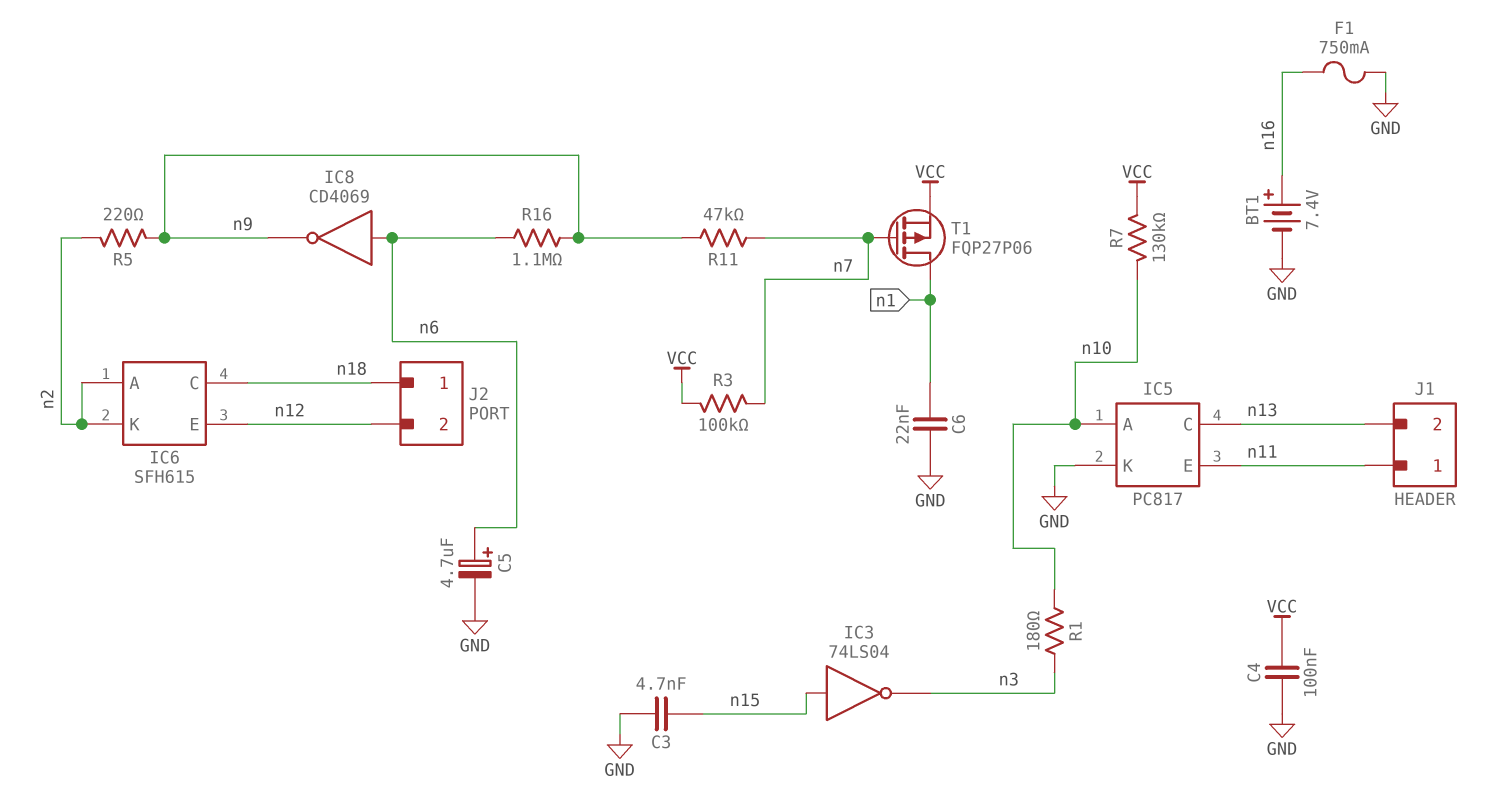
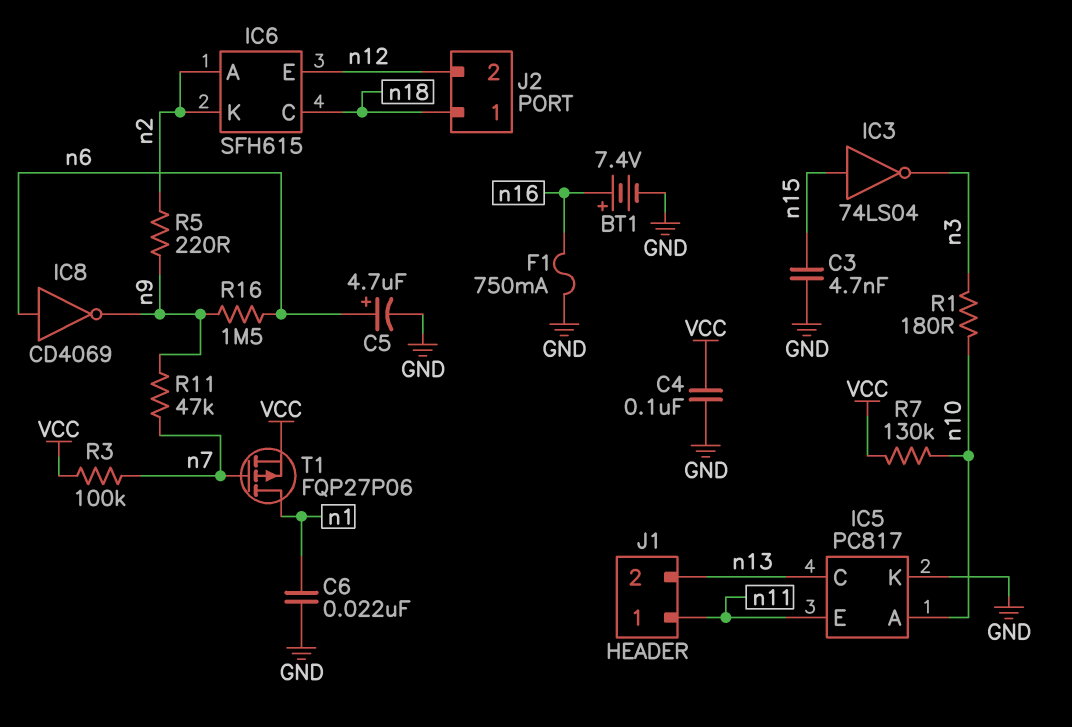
R16: 1.1M (n6, n9) -> 1.5M (n6, n9)

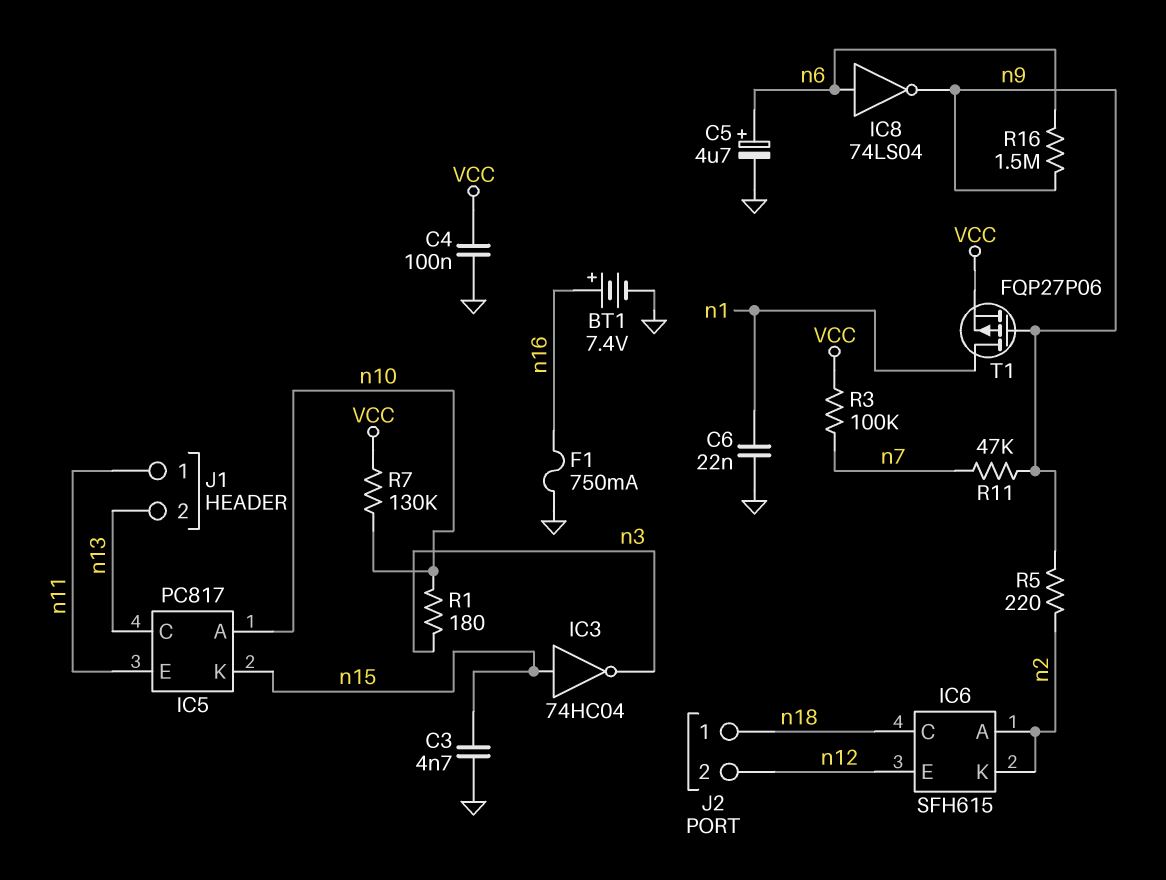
IC3: NOT 74LS04 (in n15, out n3) -> NOT 74HC04 (in n15, out n3)
IC5 pin K: GND -> n15
IC8: NOT CD4069 (in n6, out n9) -> NOT 74LS04 (in n6, out n9)
T1: PMOS FQP27P06 (G n7, D n1, S VCC) -> PMOS FQP27P06 (G n9, D n1, S VCC)

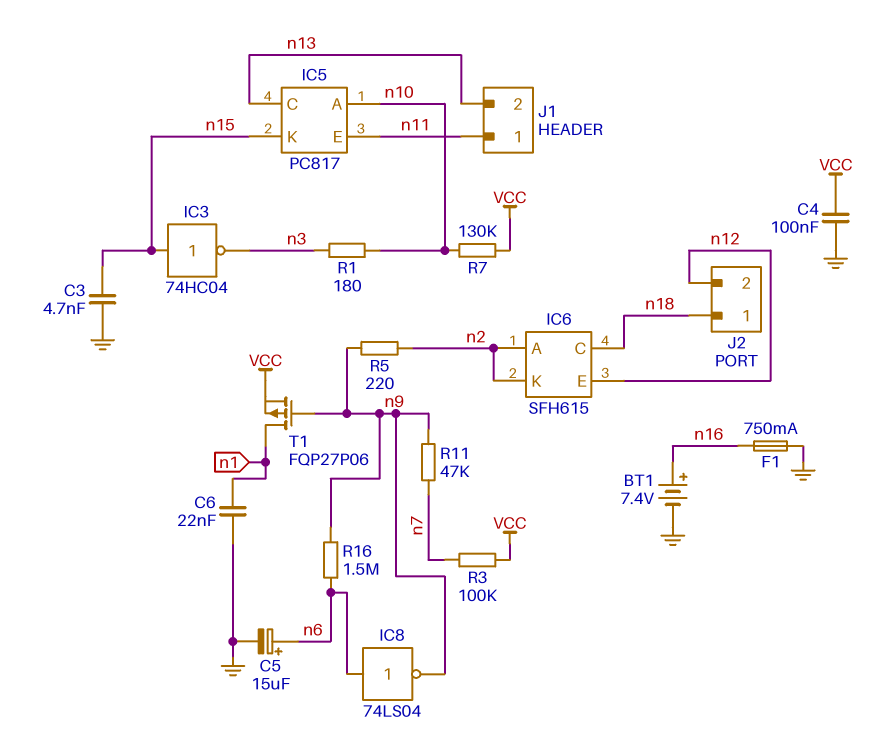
C5: 4.7uF (plus n6, minus GND) -> 15uF (plus n6, minus GND)

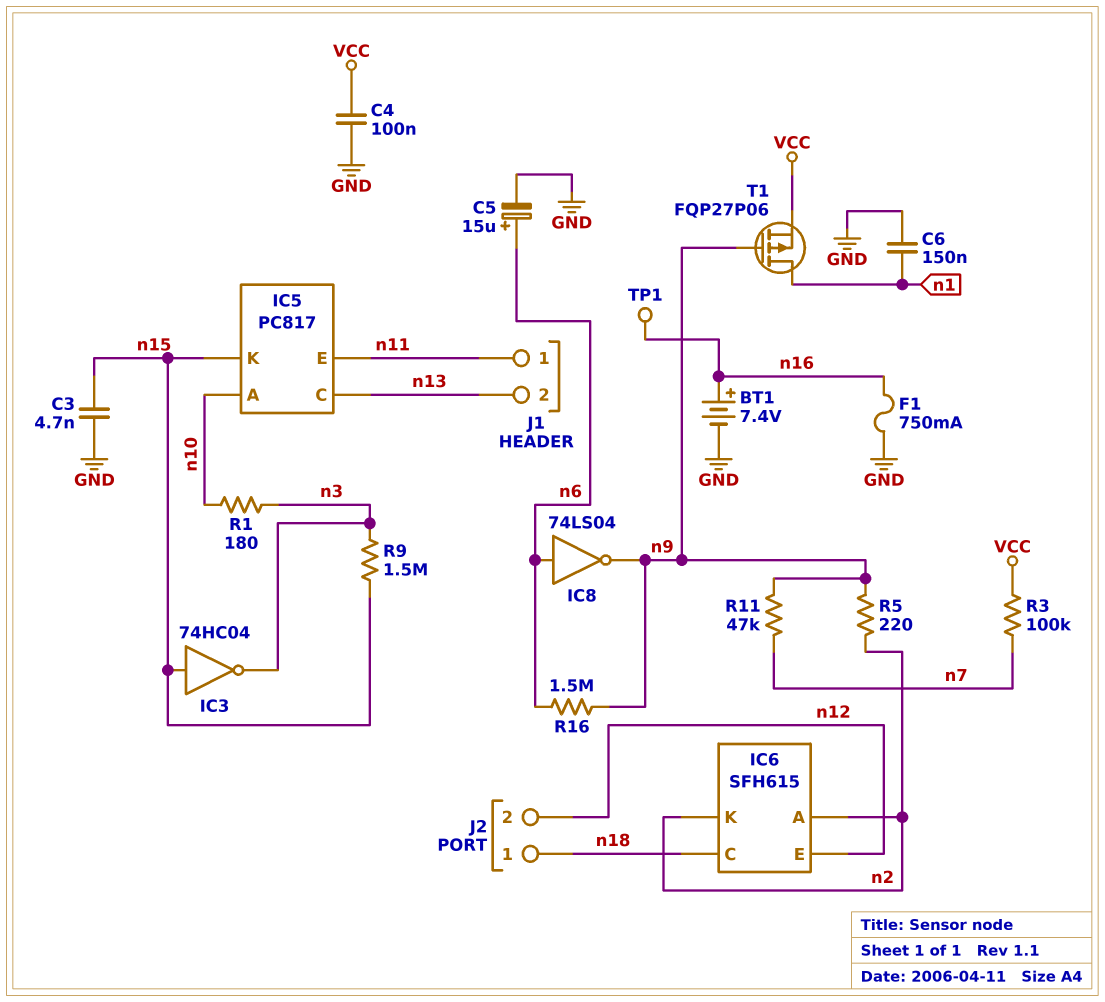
C6: 22nF (GND, n1) -> 150nF (GND, n1)
R7: 130k (VCC, n10) -> none
R9: none -> 1.5M (n3, n15)
TP1: none -> test point (n16)

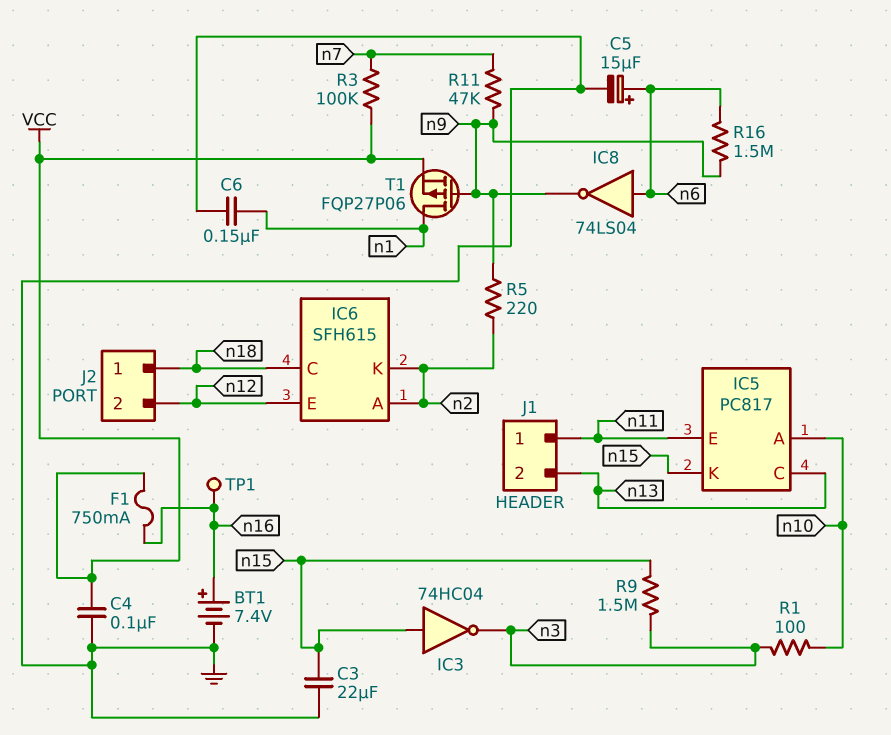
C3: 4.7nF (GND, n15) -> 22uF (GND, n15)
F1: 750mA (GND, n16) -> 750mA (VCC, n16)
R1: 180 (n3, n10) -> 100 (n3, n10)

